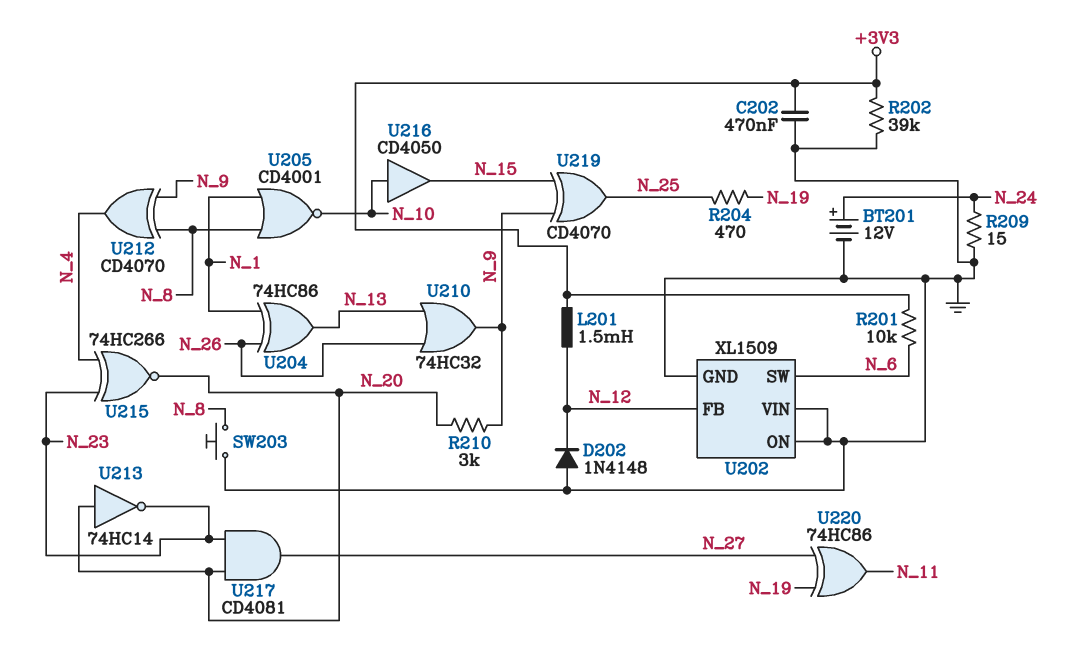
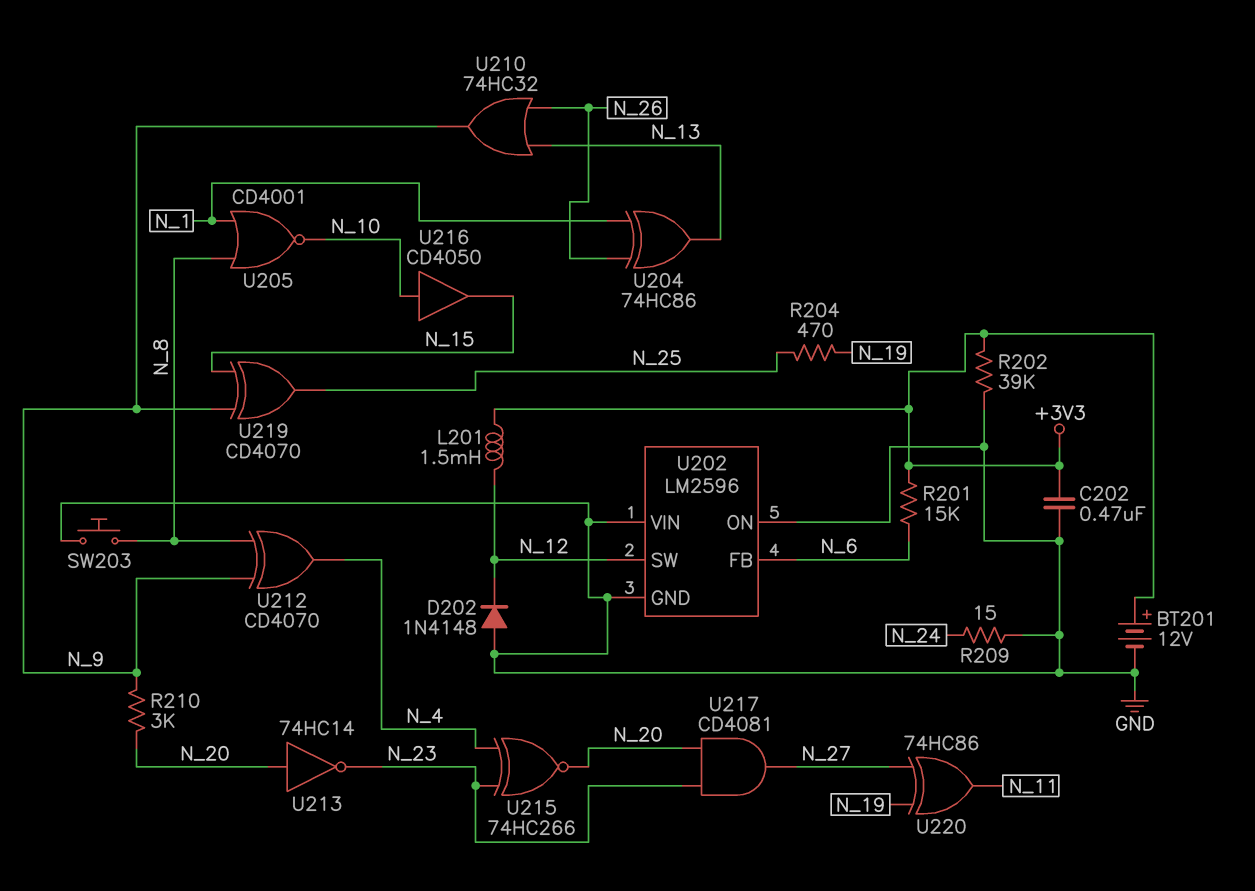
BT201: 12V (plus N_24, minus GND) -> 12V (plus +3V3, minus GND)
R201: 10k (+3V3, N_6) -> 15k (+3V3, N_6)
U202: XL1509 -> LM2596
U202 pin FB: N_12 -> N_6
U202 pin SW: N_6 -> N_12

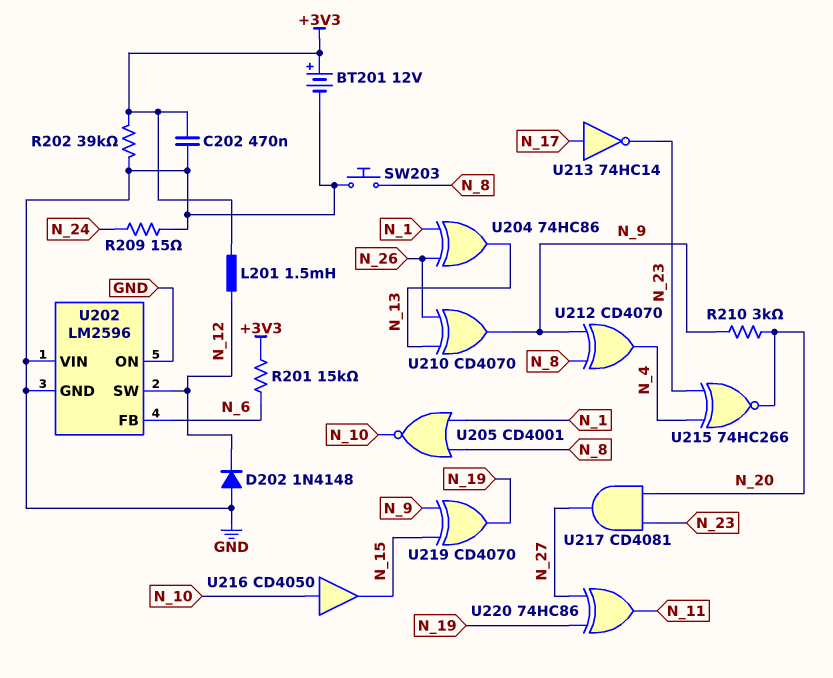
R204: 470 (N_19, N_25) -> none
U210: OR 74HC32 (in N_13, in N_26, out N_9) -> XOR CD4070 (in N_13, in N_26, out N_9)
U213: NOT 74HC14 (in N_20, out N_23) -> NOT 74HC14 (in N_17, out N_23)
U219: XOR CD4070 (in N_9, in N_15, out N_25) -> XOR CD4070 (in N_9, in N_15, out N_19)

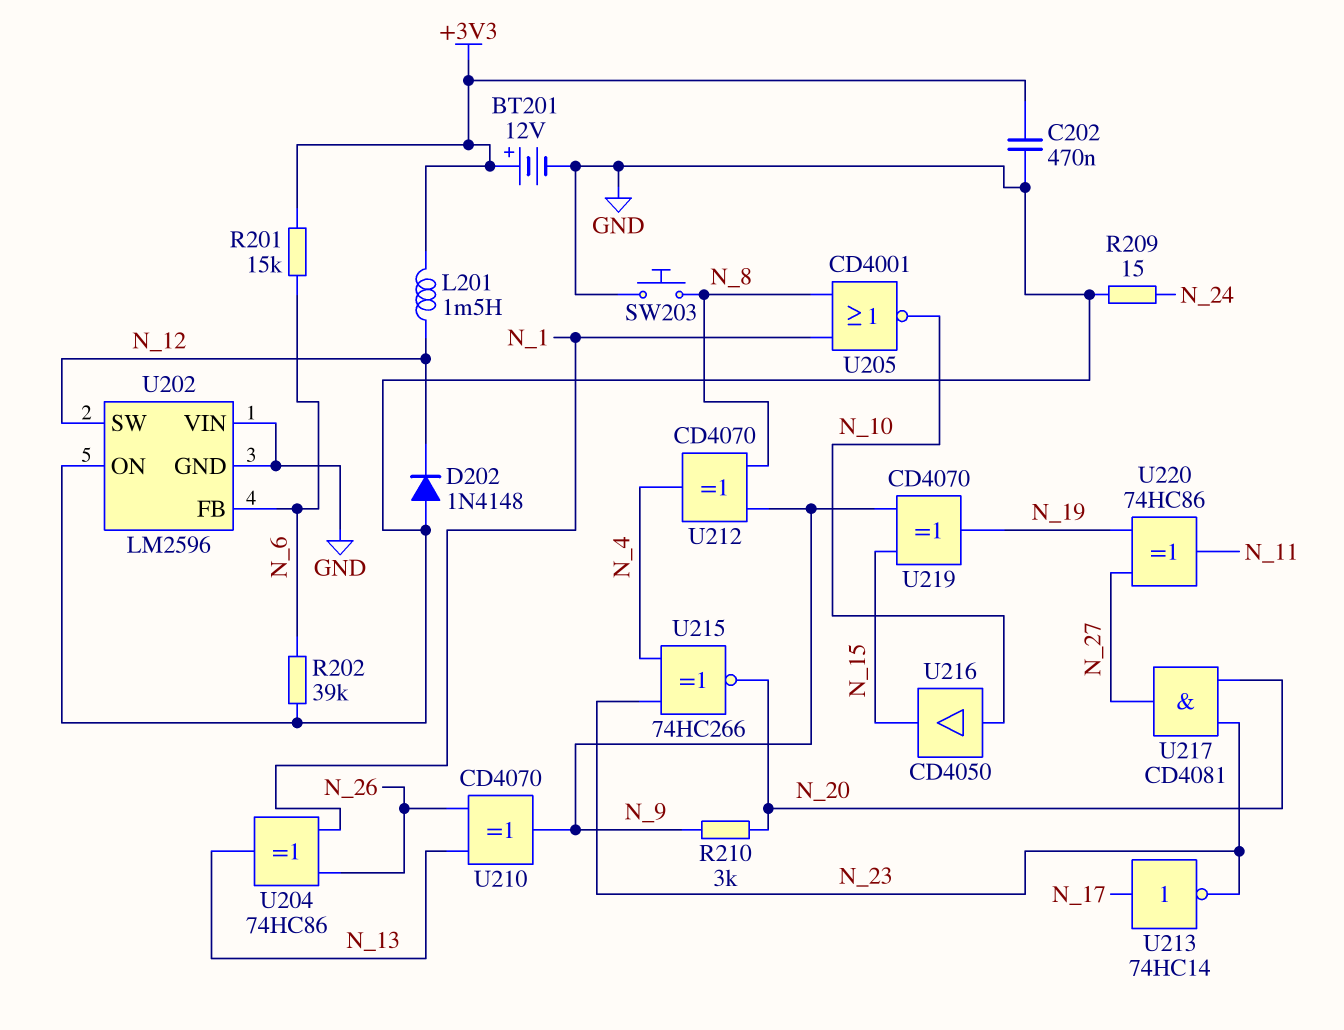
R202: 39k (+3V3, GND) -> 39k (GND, N_6)

